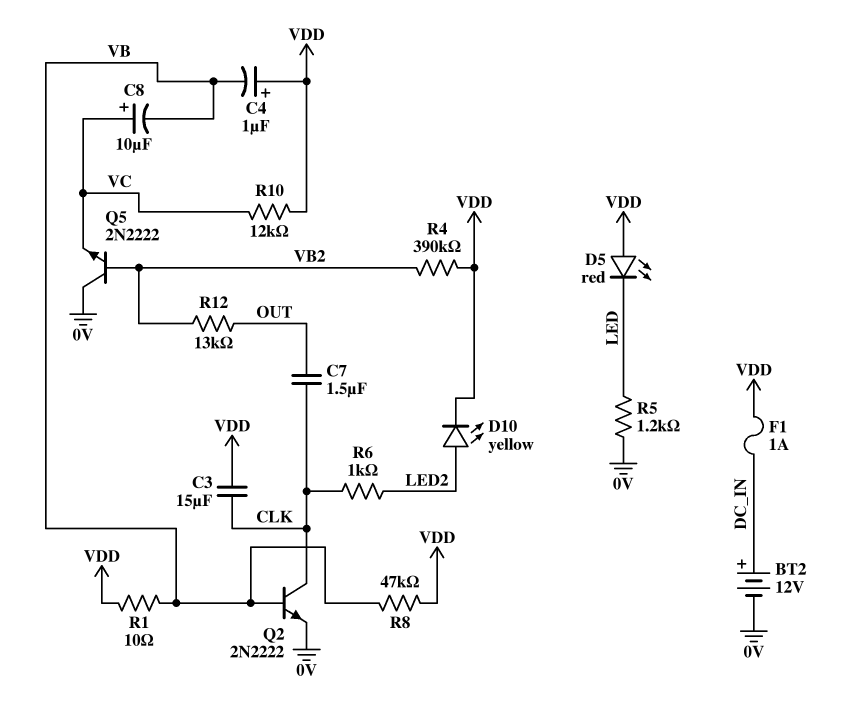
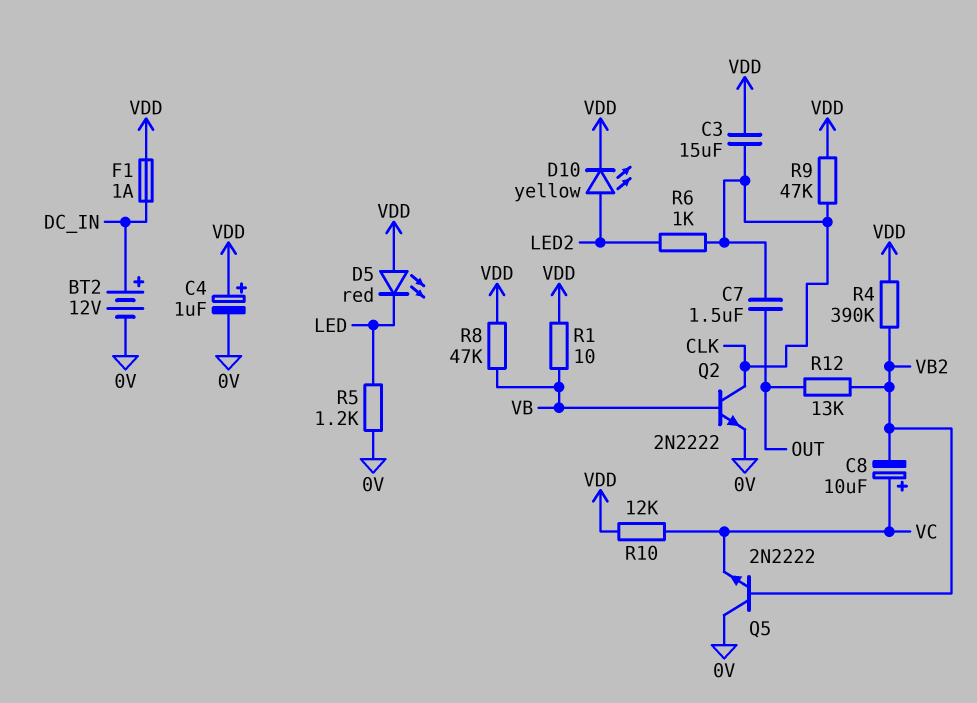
C4: 1uF (plus VDD, minus VB) -> 1uF (plus VDD, minus 0V)
C8: 10uF (plus VC, minus VB) -> 10uF (plus VC, minus VB2)
R9: none -> 47k (CLK, VDD)

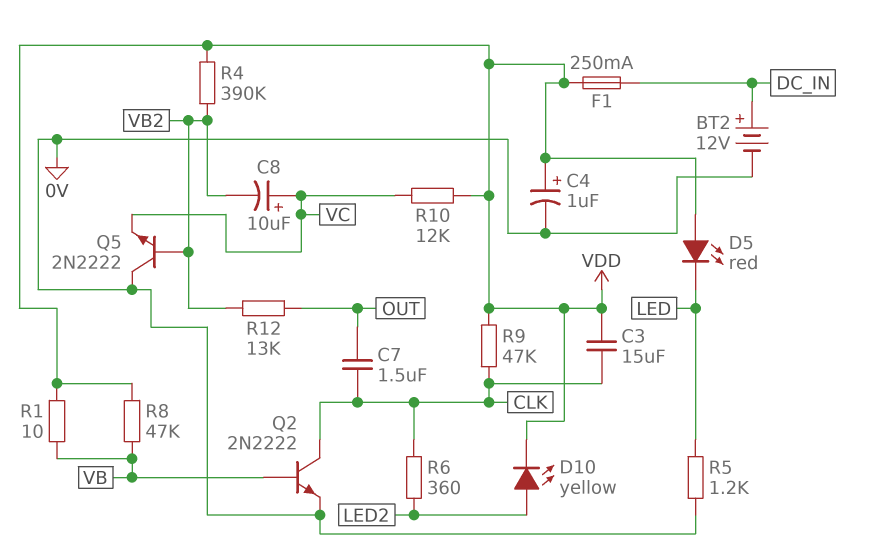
F1: 1A (DC_IN, VDD) -> 250mA (DC_IN, VDD)
R6: 1k (CLK, LED2) -> 360 (CLK, LED2)

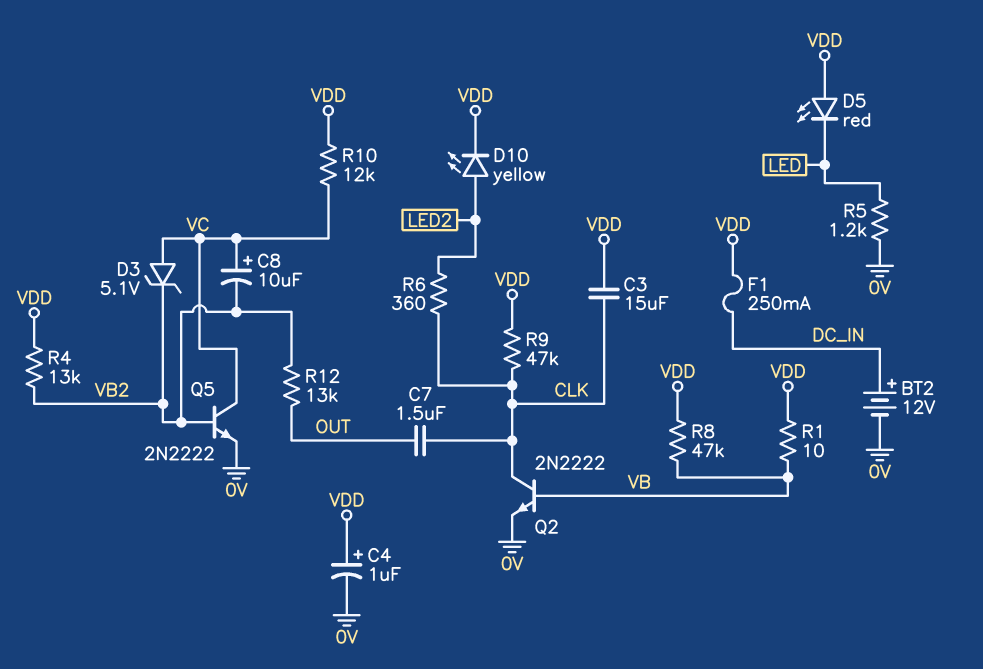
D3: none -> zener 5.1V (A VC, K VB2)
Q5: NPN 2N2222 (B VB2, C 0V, E VC) -> NPN 2N2222 (B VB2, C VC, E 0V)
R4: 390k (VB2, VDD) -> 13k (VB2, VDD)

